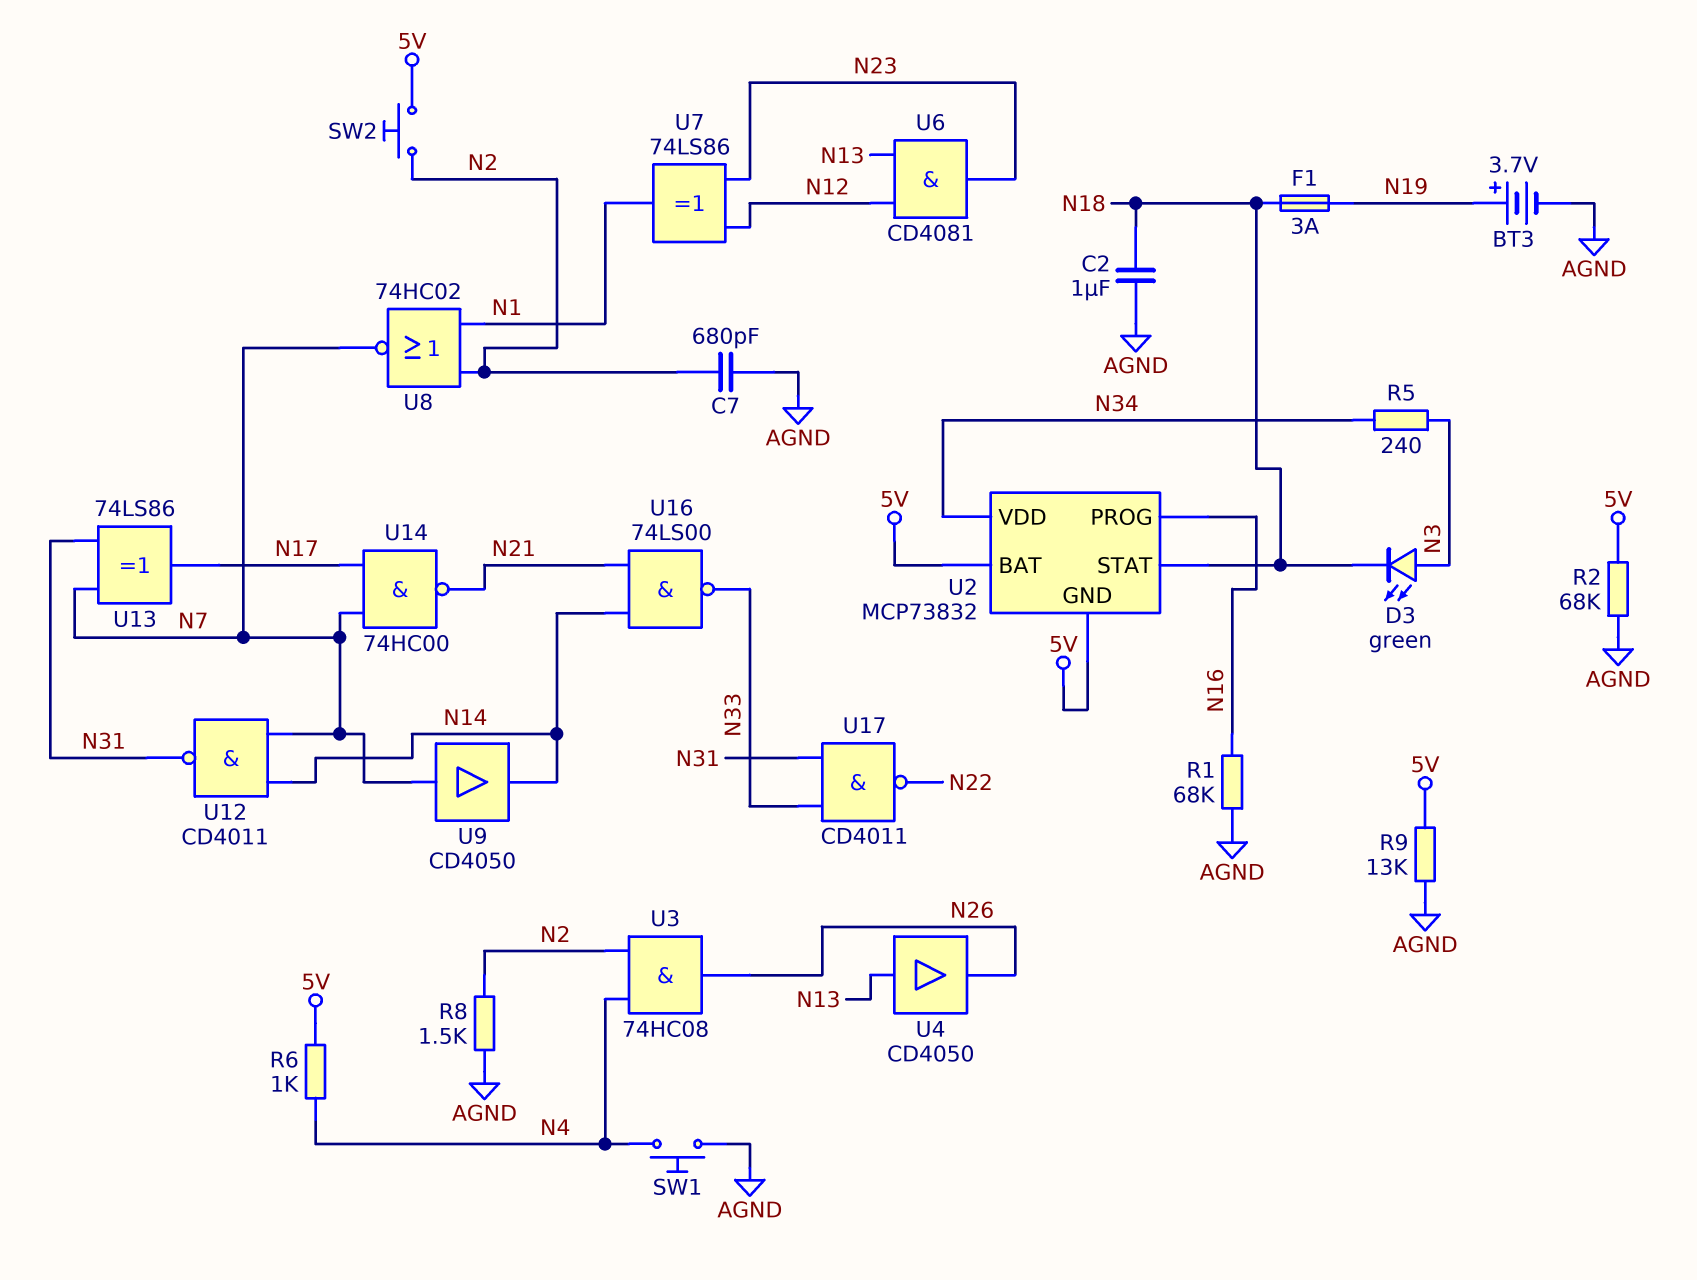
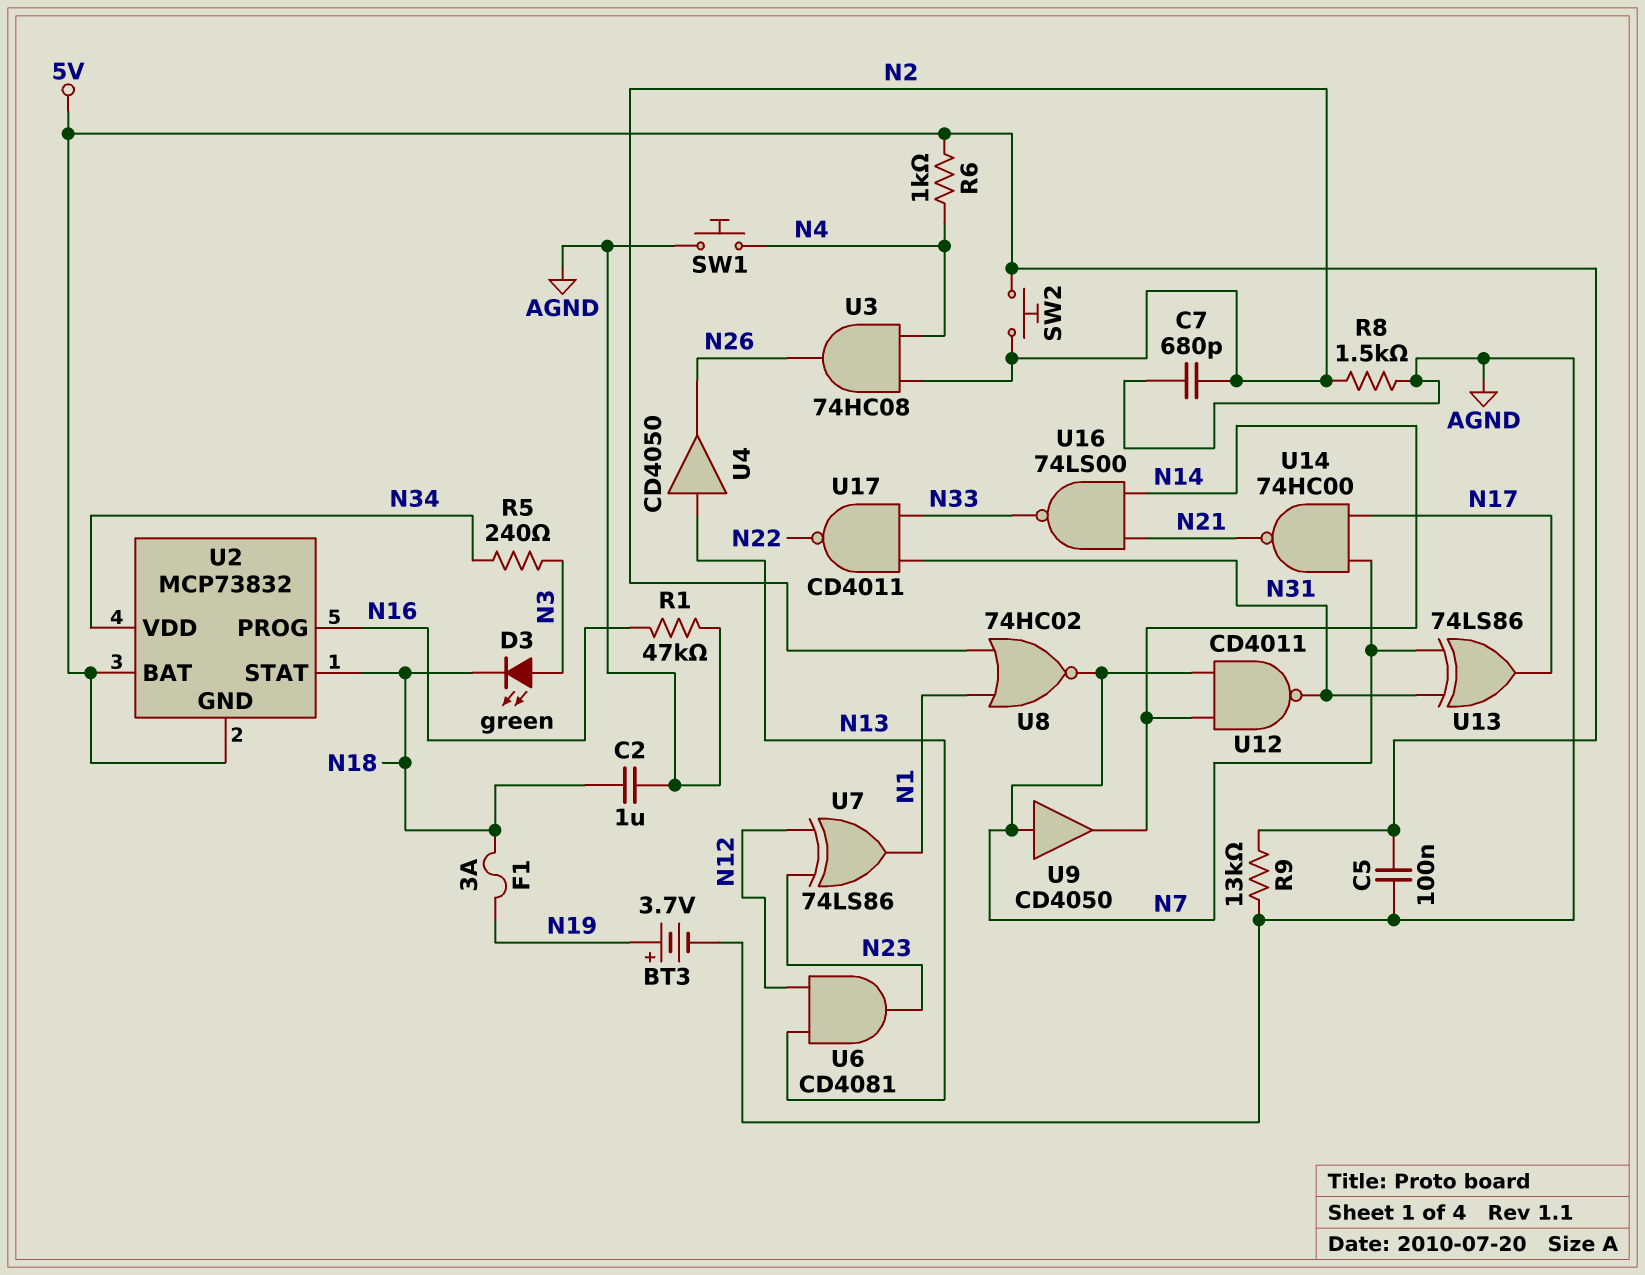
C5: none -> 100nF (5V, AGND)
R1: 68k (AGND, N16) -> 47k (AGND, N16)
R2: 68k (5V, AGND) -> none

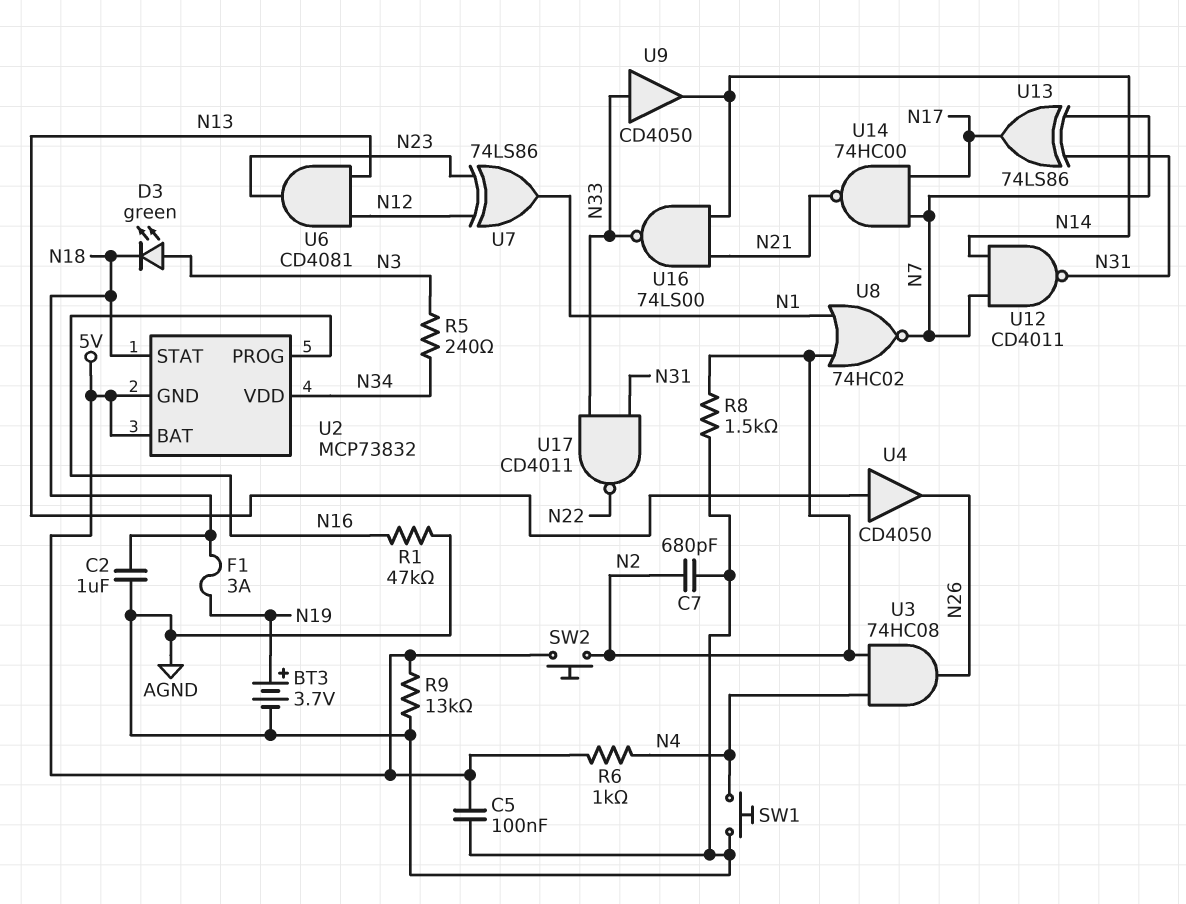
U9: buffer CD4050 (in N7, out N14) -> buffer CD4050 (in N33, out N14)

